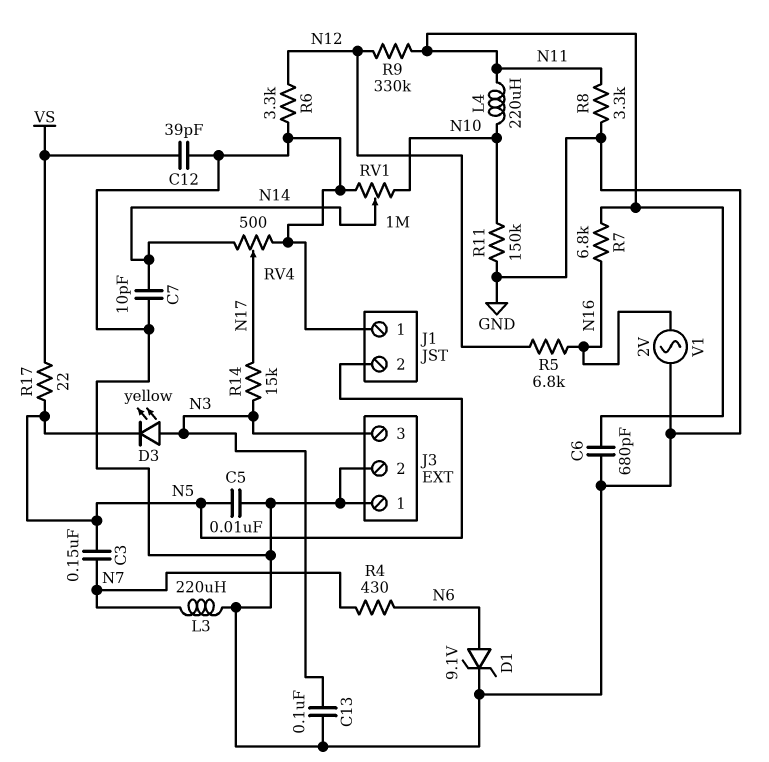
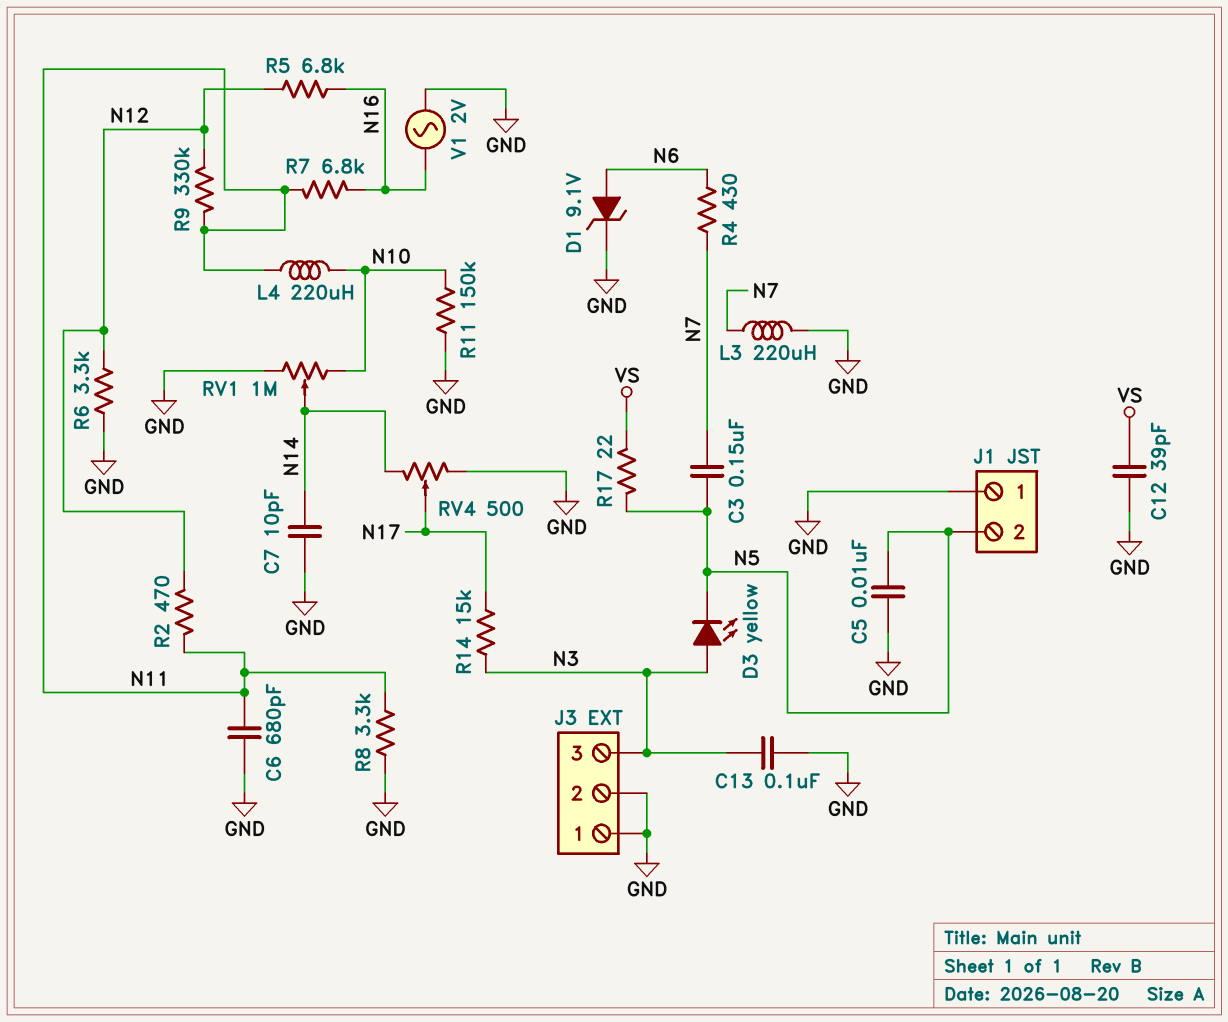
R2: none -> 470 (N11, N12)

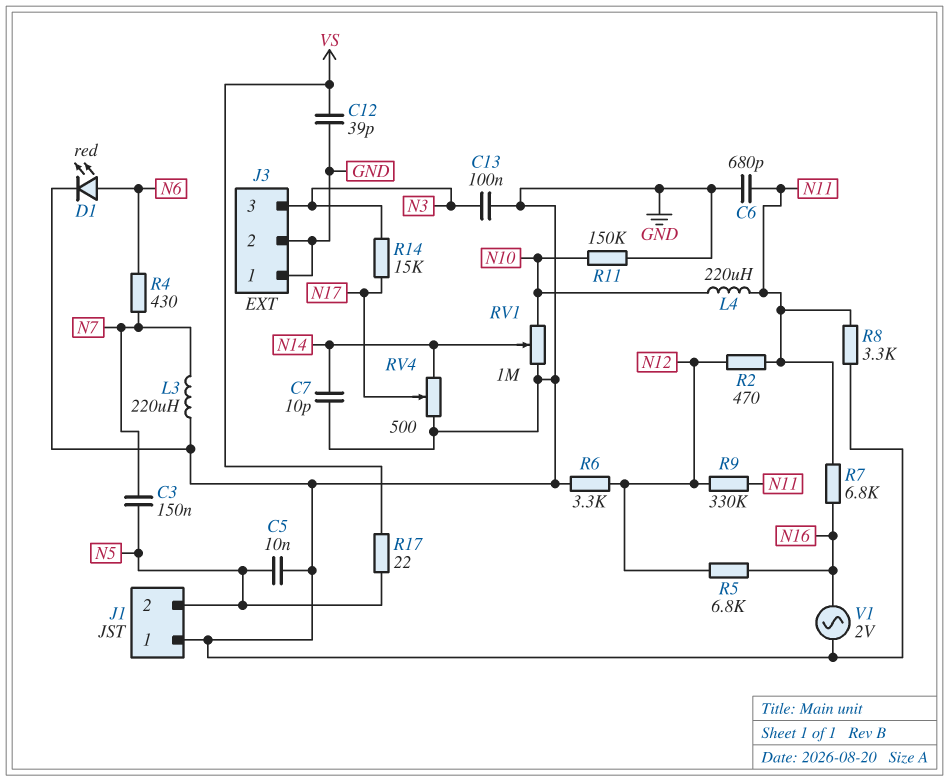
D1: zener 9.1V (A N6, K GND) -> LED red (A N6, K GND)
D3: LED yellow (A N3, K N5) -> none

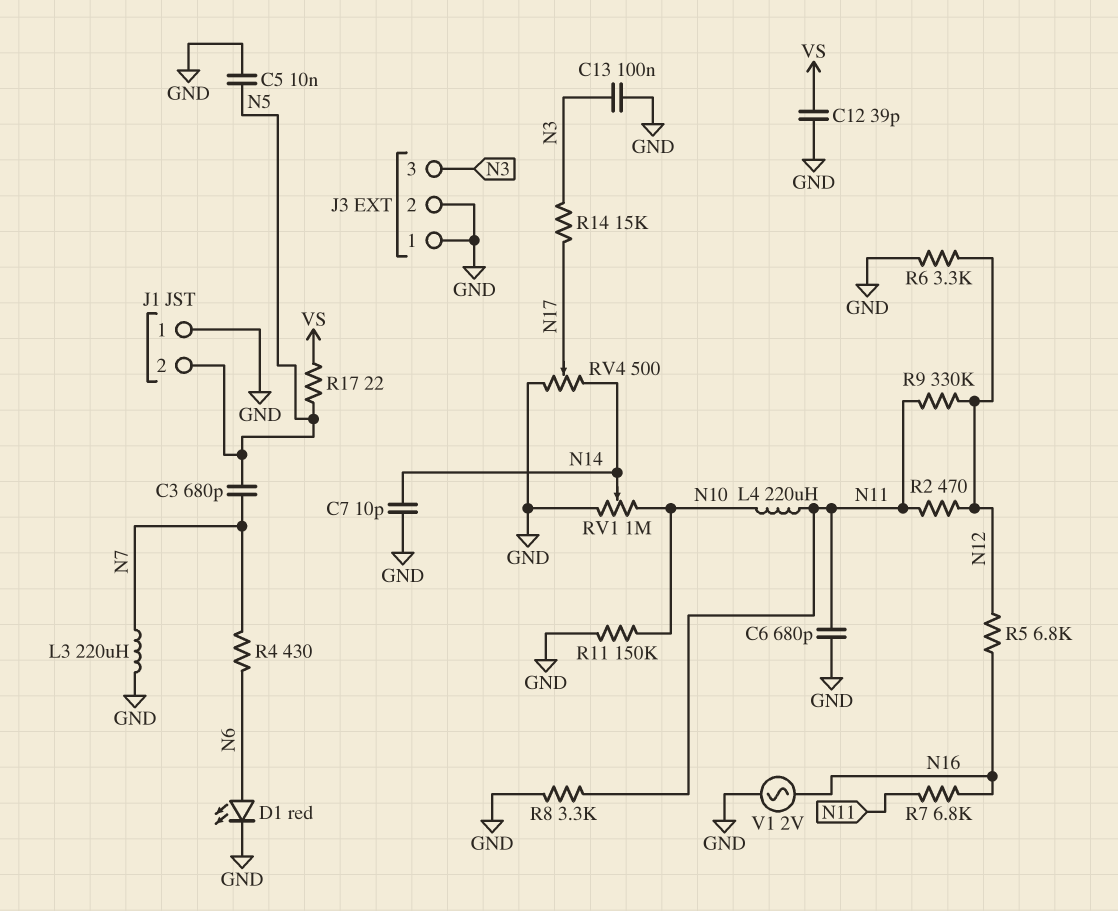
C3: 150nF (N5, N7) -> 680pF (N5, N7)

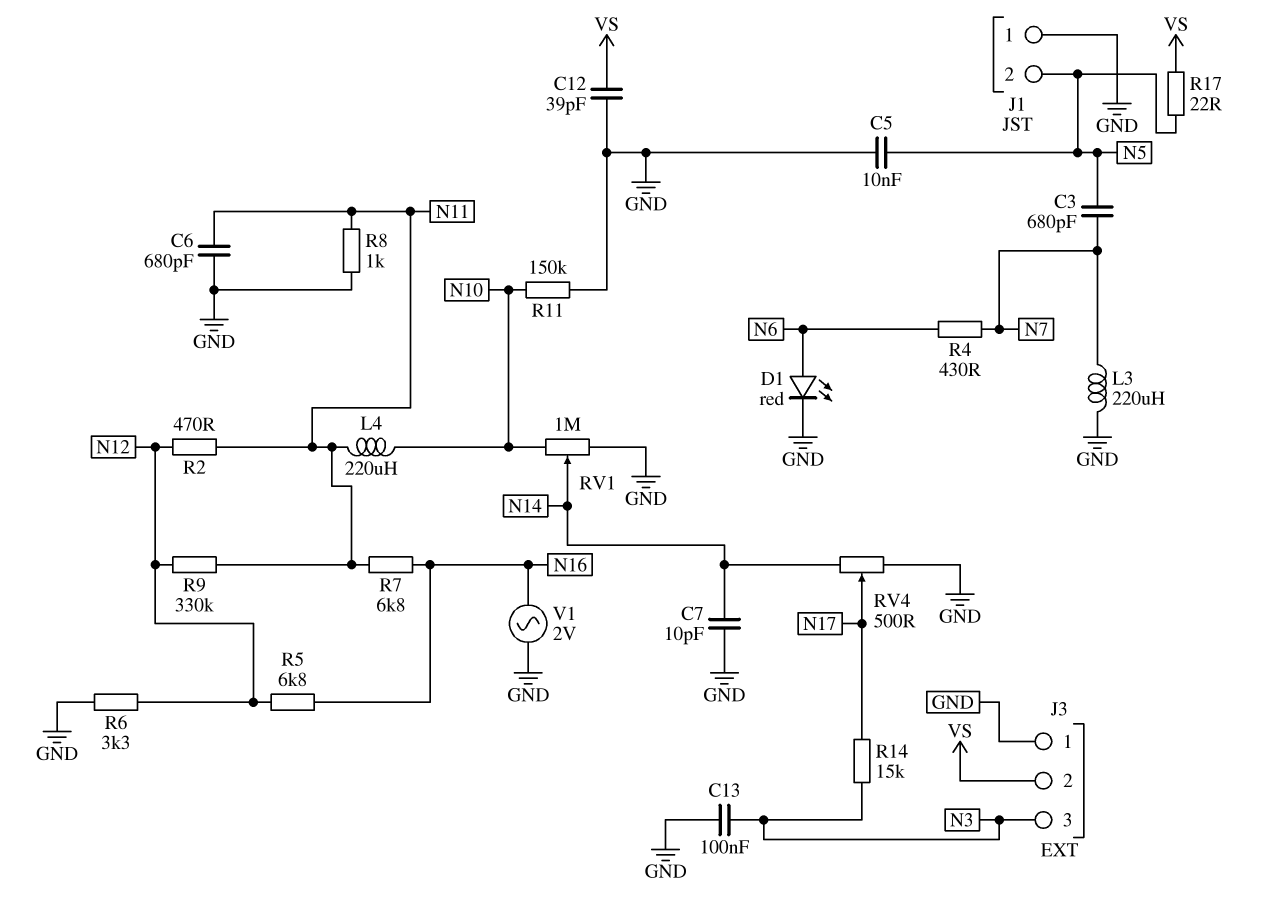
J3 pin 2: GND -> VS
R8: 3.3k (GND, N11) -> 1k (GND, N11)

